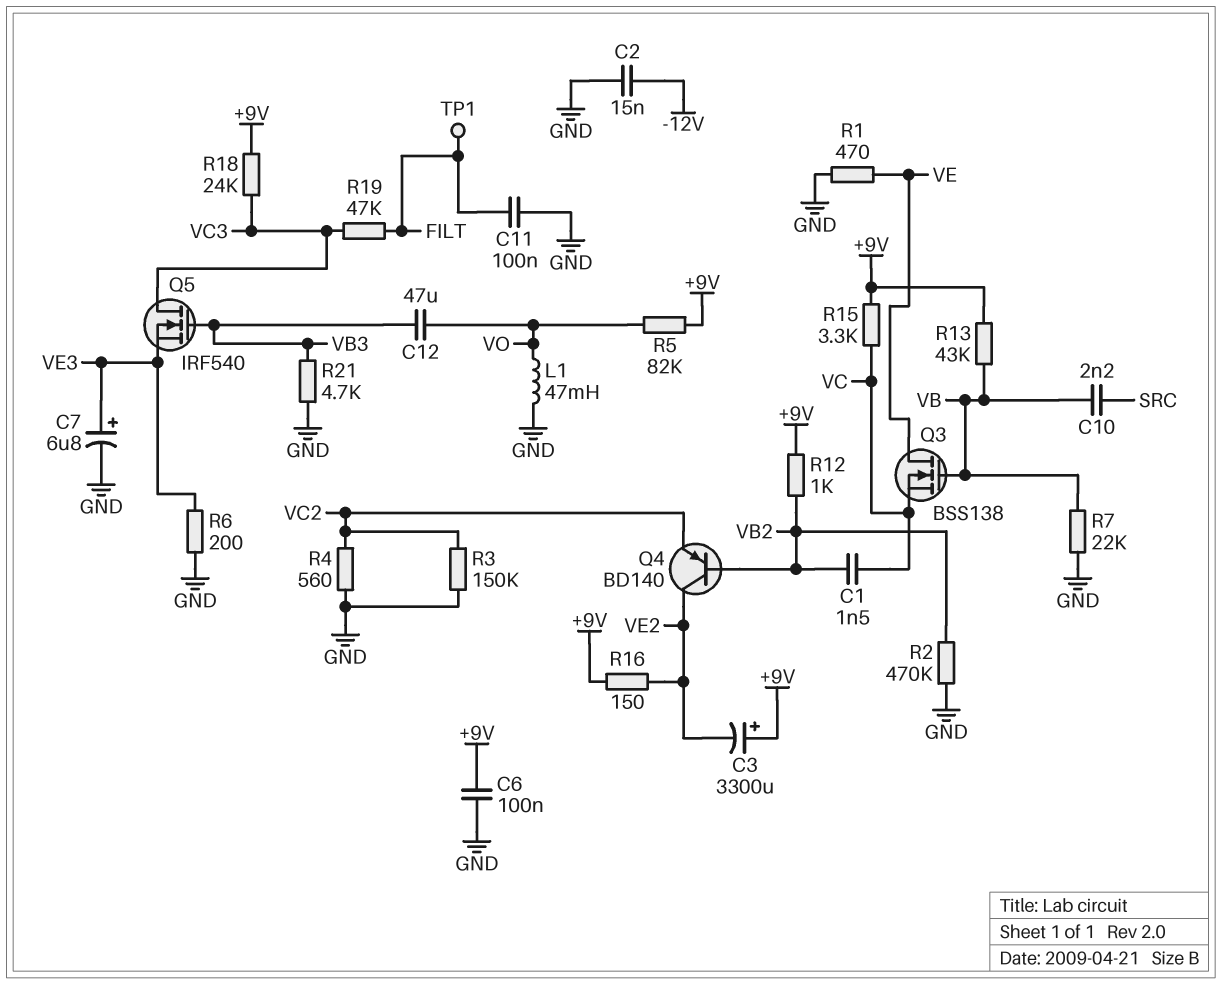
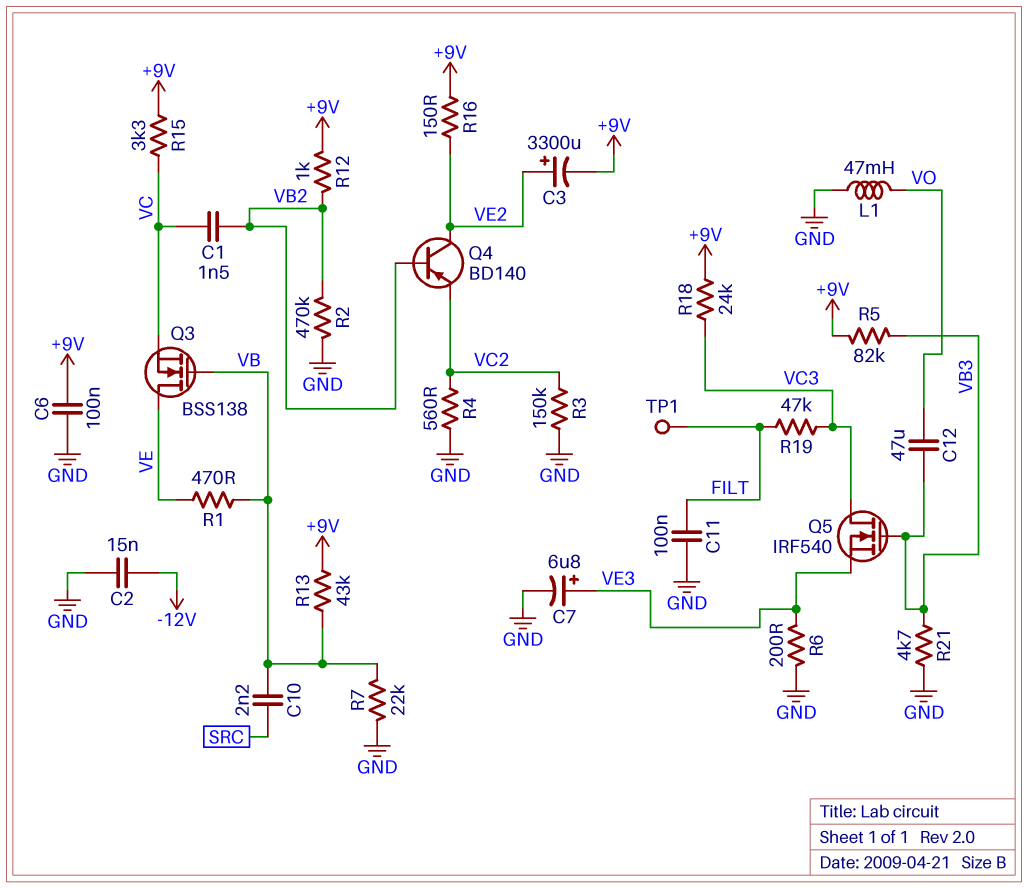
C3: 3300uF (plus +9V, minus VE2) -> 3300uF (plus VE2, minus +9V)
R1: 470 (GND, VE) -> 470 (VB, VE)
R5: 82k (+9V, VO) -> 82k (+9V, VB3)

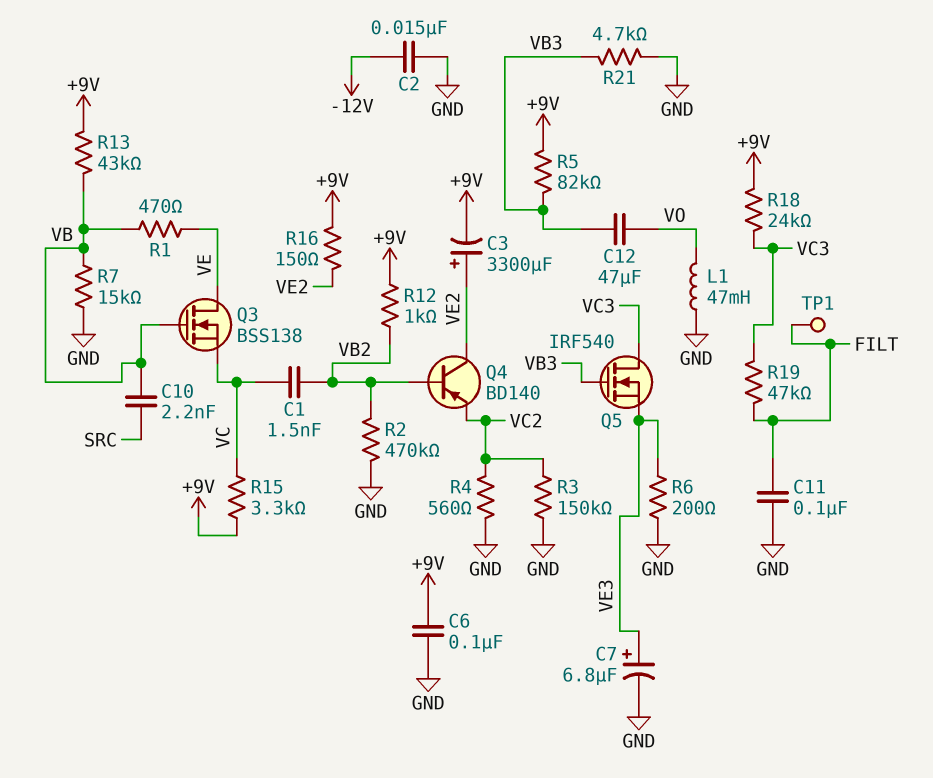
R7: 22k (GND, VB) -> 15k (GND, VB)

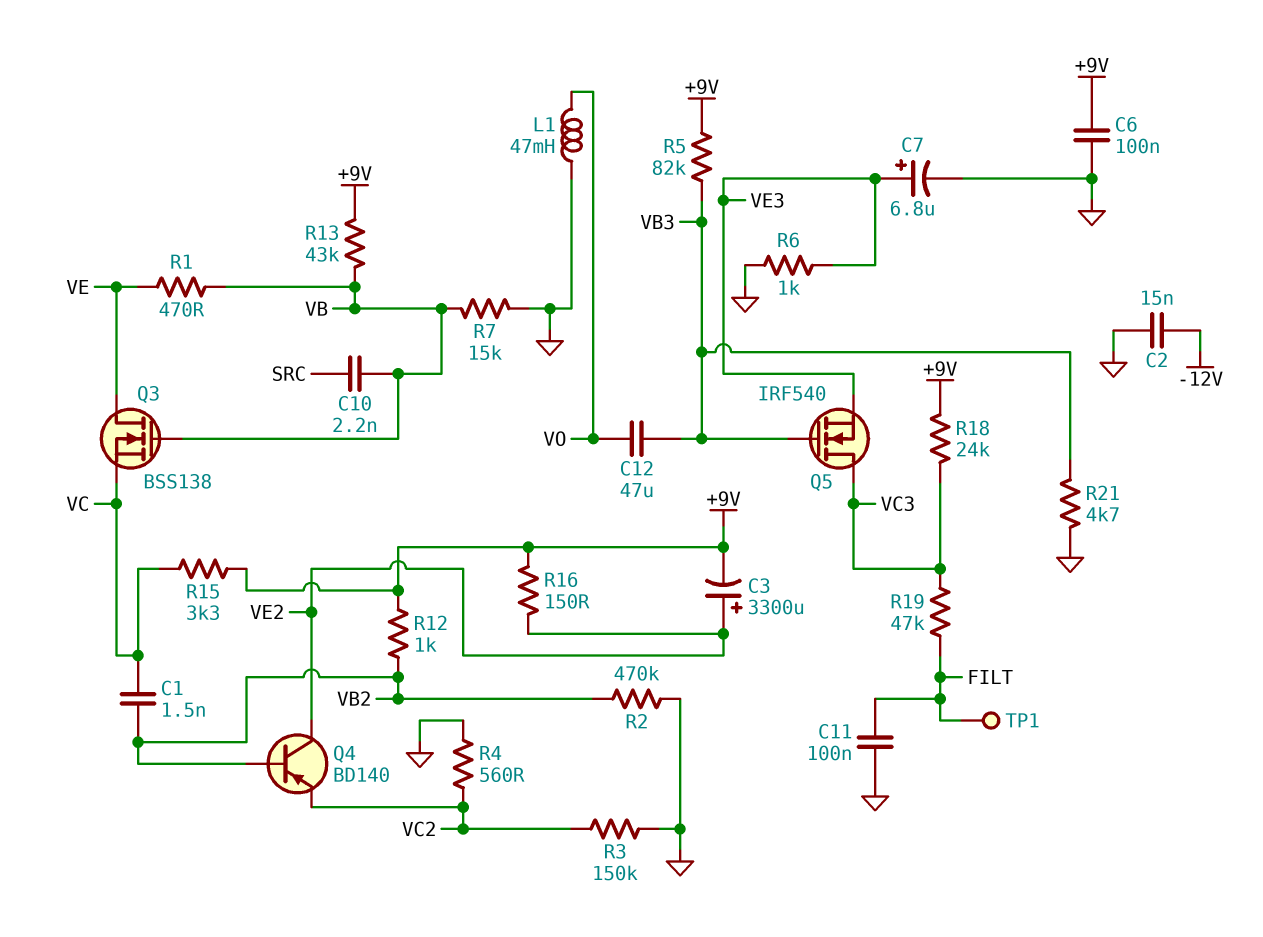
R6: 200 (GND, VE3) -> 1k (GND, VE3)

